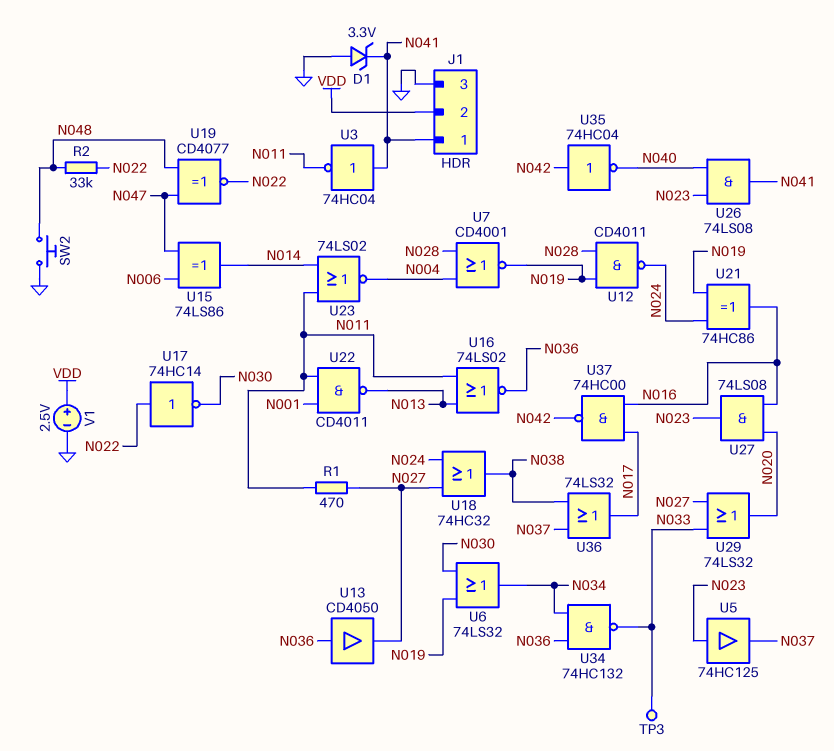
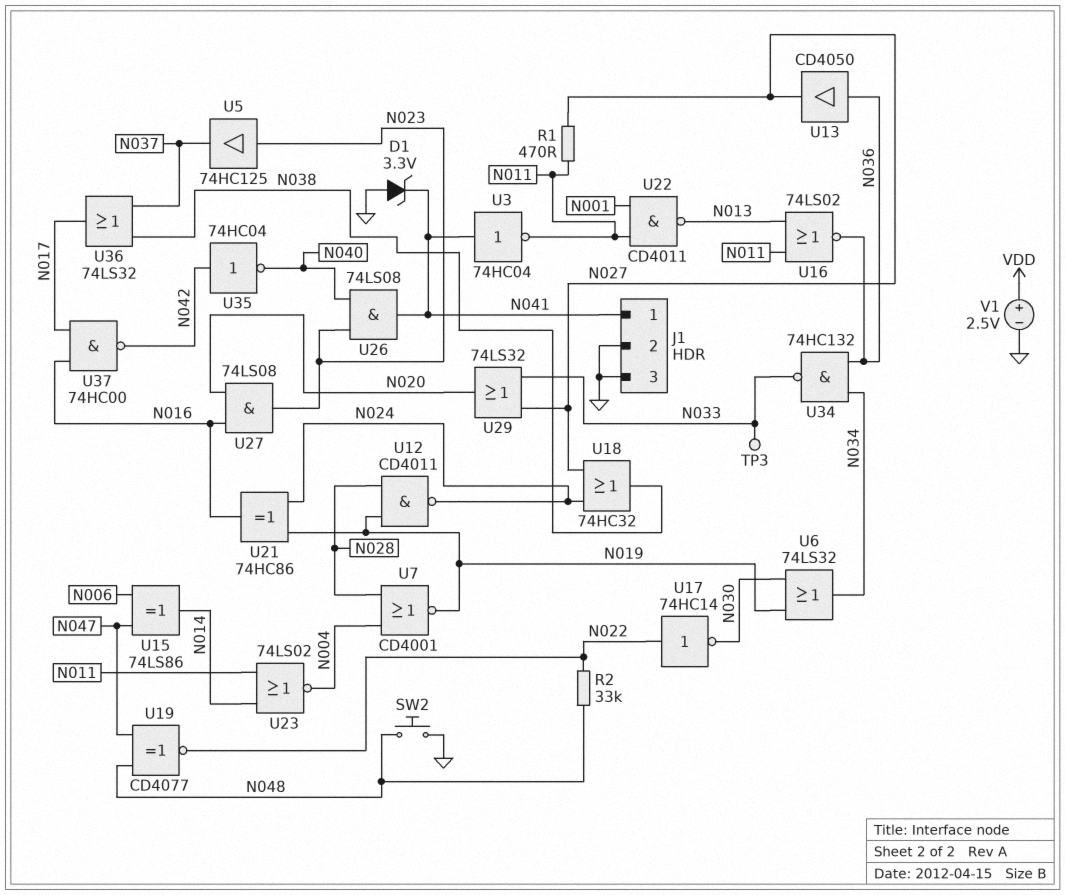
J1 pin 2: VDD -> GND

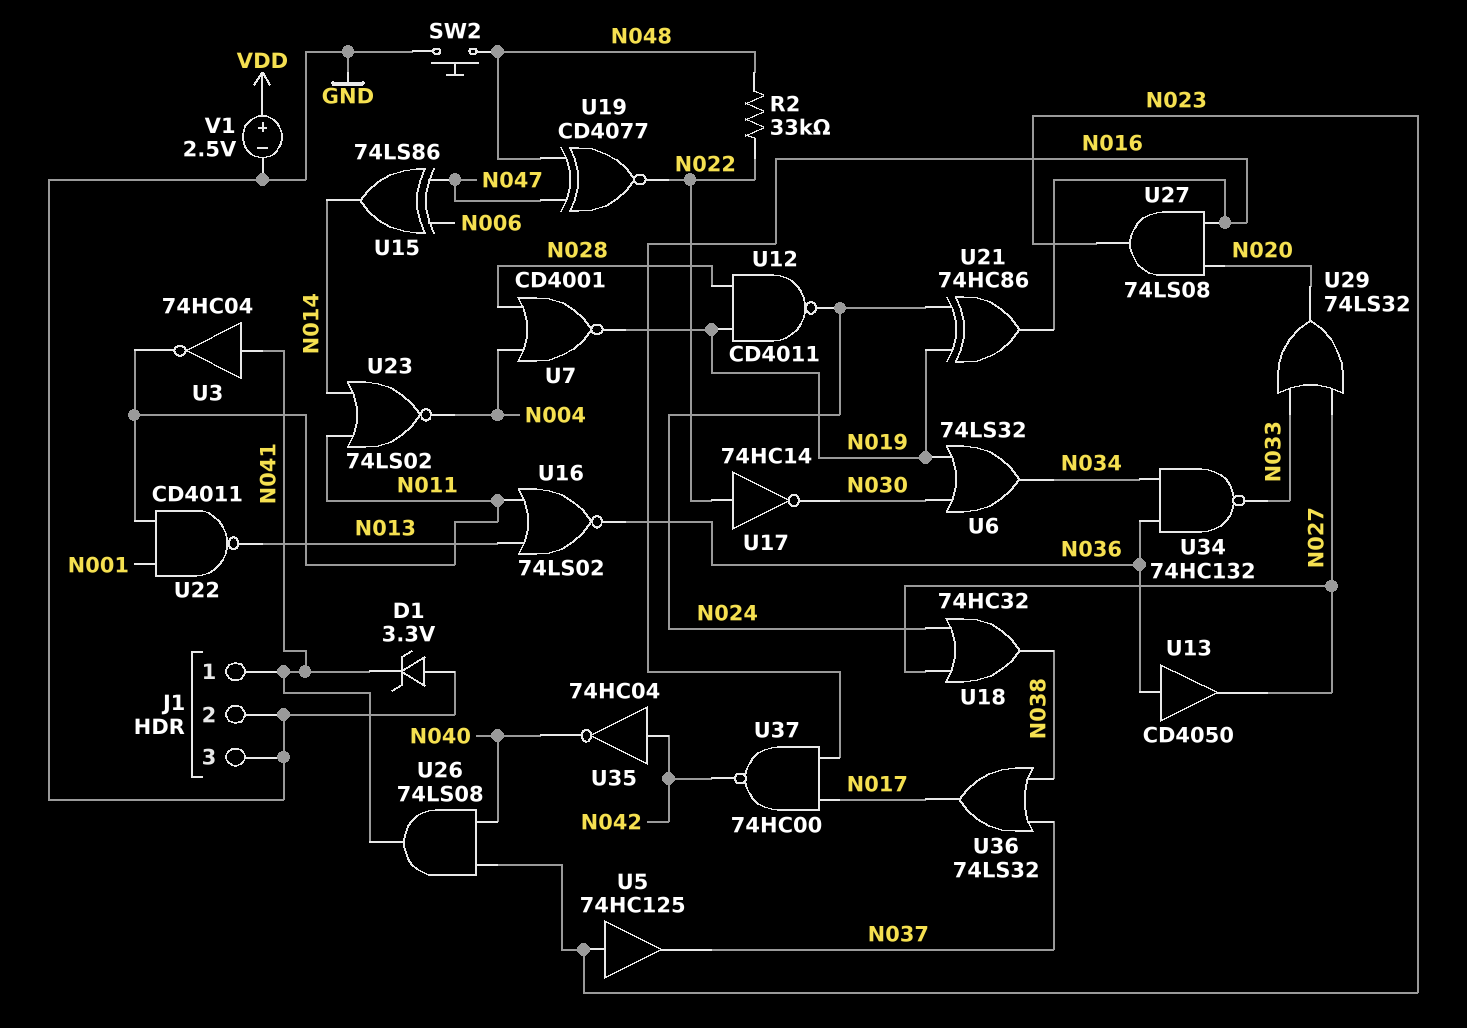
R1: 470 (N011, N027) -> none
TP3: test point (N033) -> none

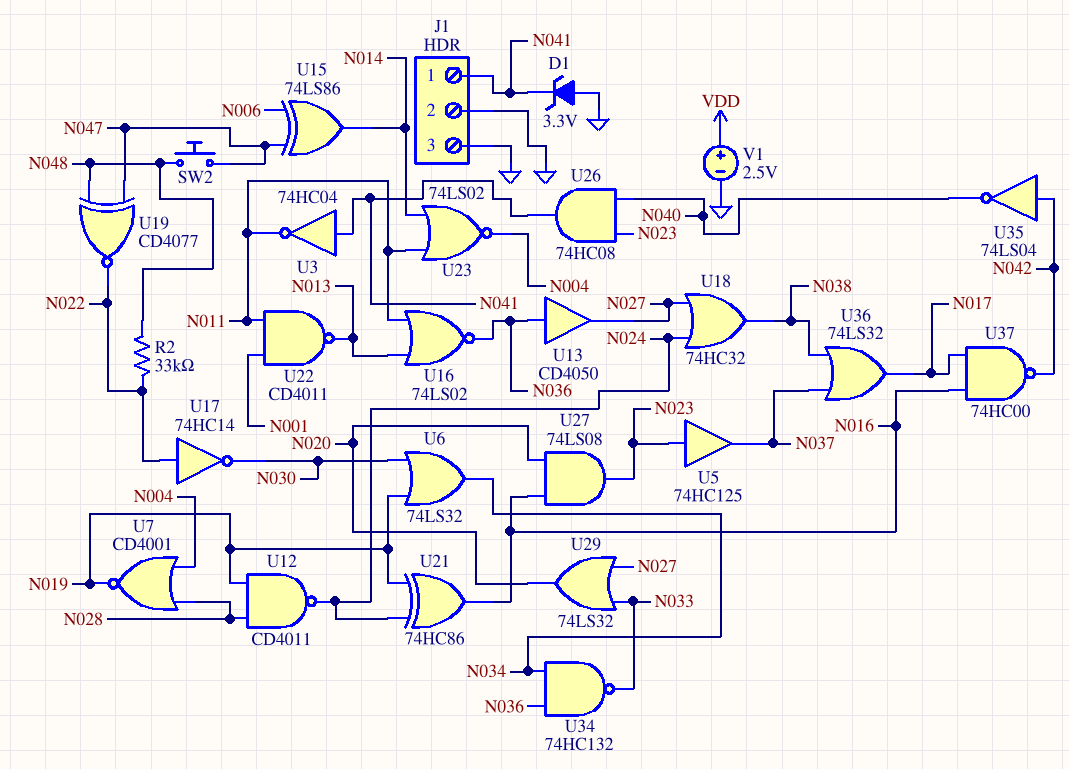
SW2: button (GND, N048) -> button (N047, N048)
U26: AND 74LS08 (in N023, in N040, out N041) -> AND 74HC08 (in N023, in N040, out N041)
U35: NOT 74HC04 (in N042, out N040) -> NOT 74LS04 (in N042, out N040)

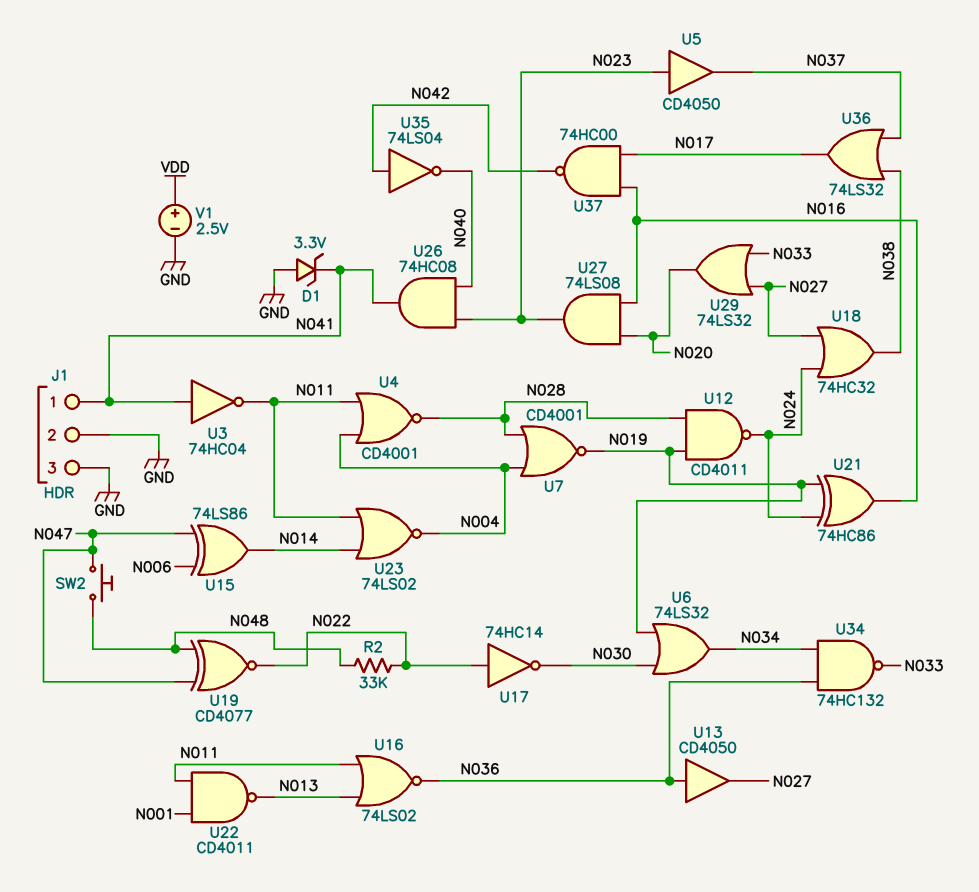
U4: none -> NOR CD4001 (in N004, in N011, out N028)
U5: buffer 74HC125 (in N023, out N037) -> buffer CD4050 (in N023, out N037)

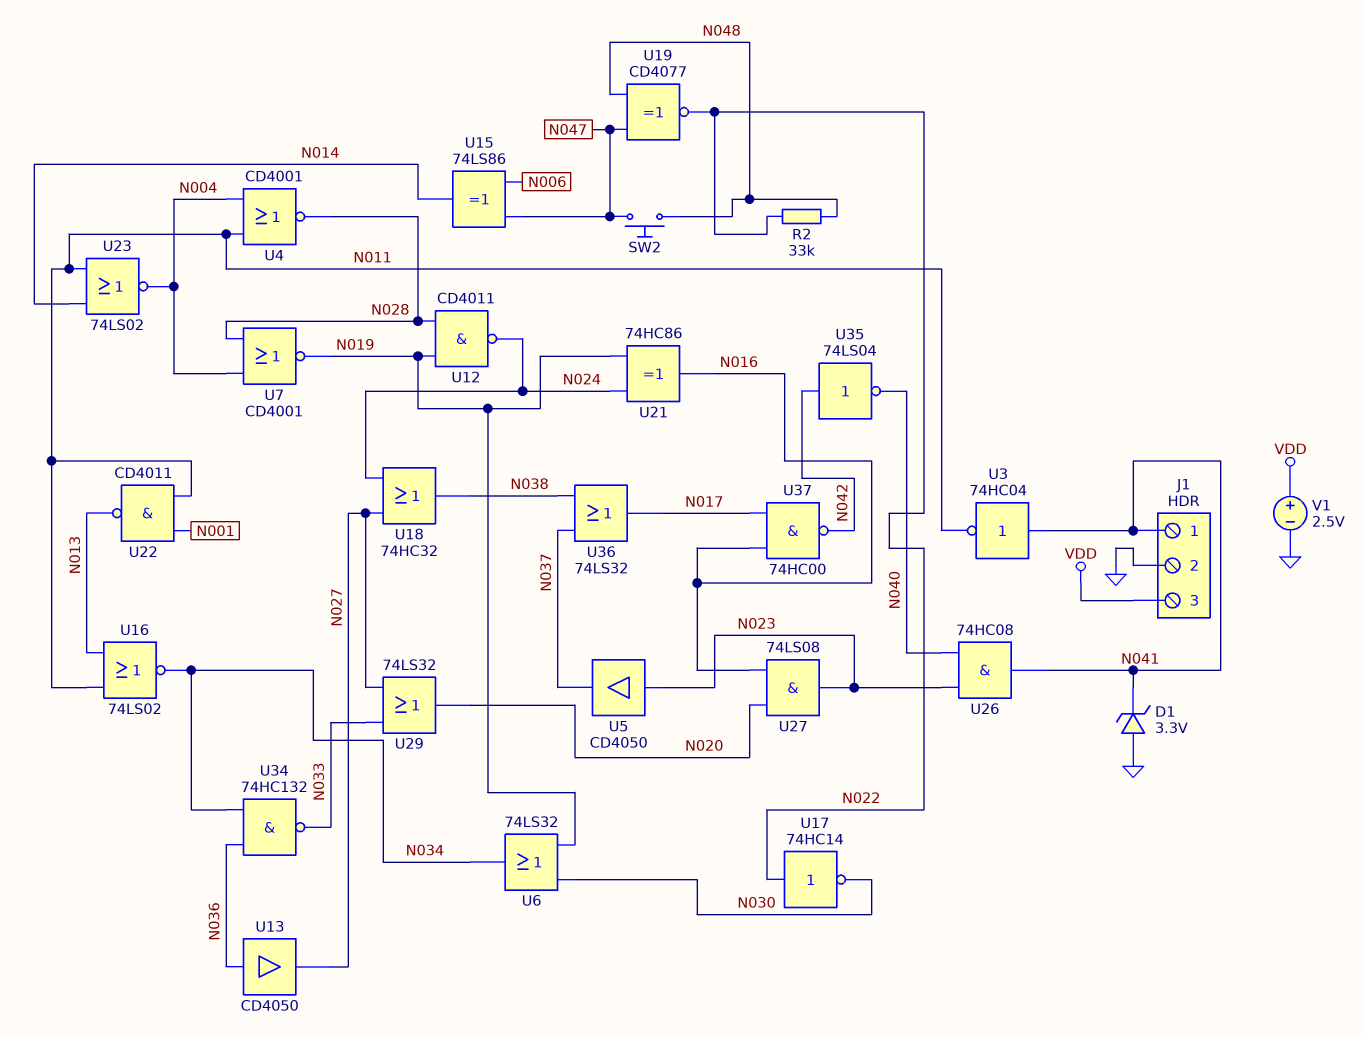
J1 pin 3: GND -> VDD
U16: NOR 74LS02 (in N011, in N013, out N036) -> NOR 74LS02 (in N011, in N013, out N034)

